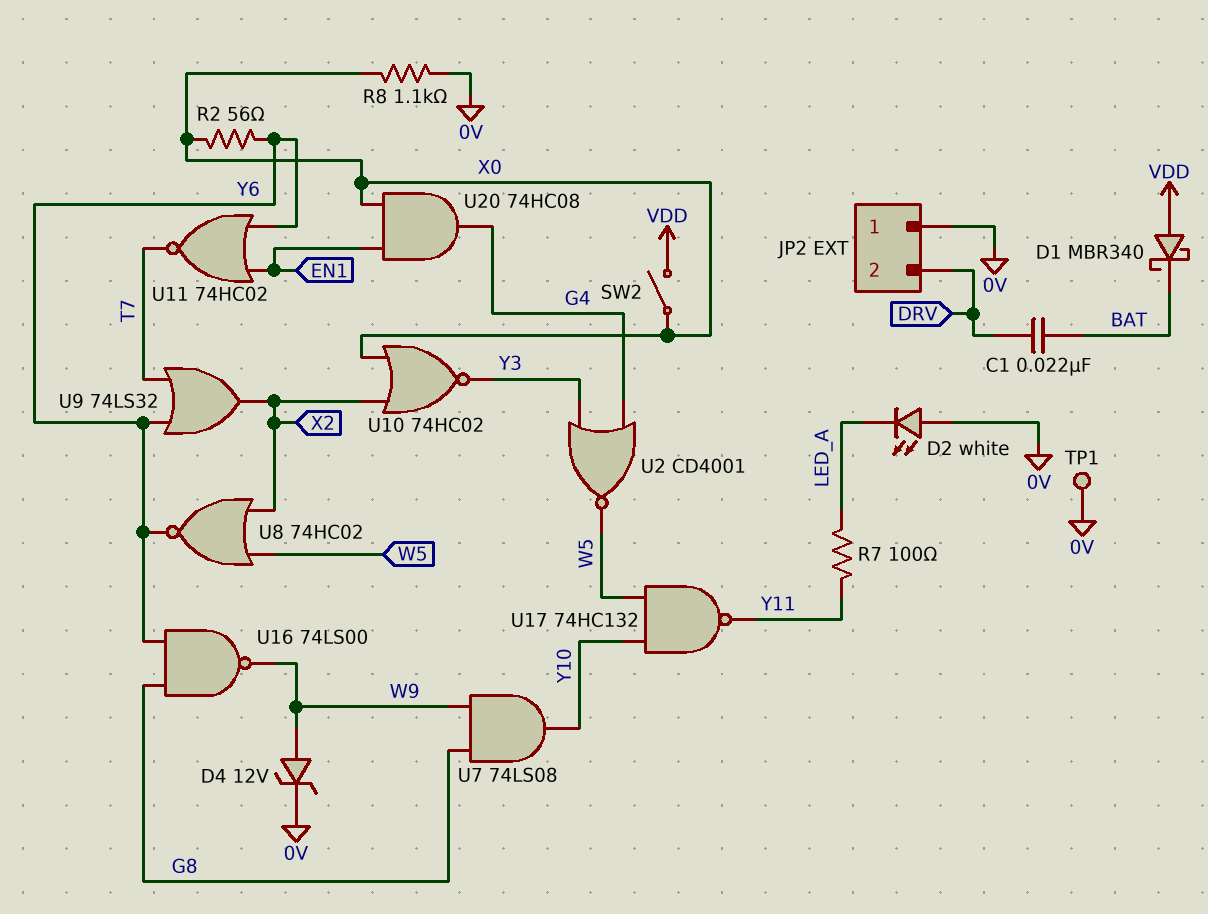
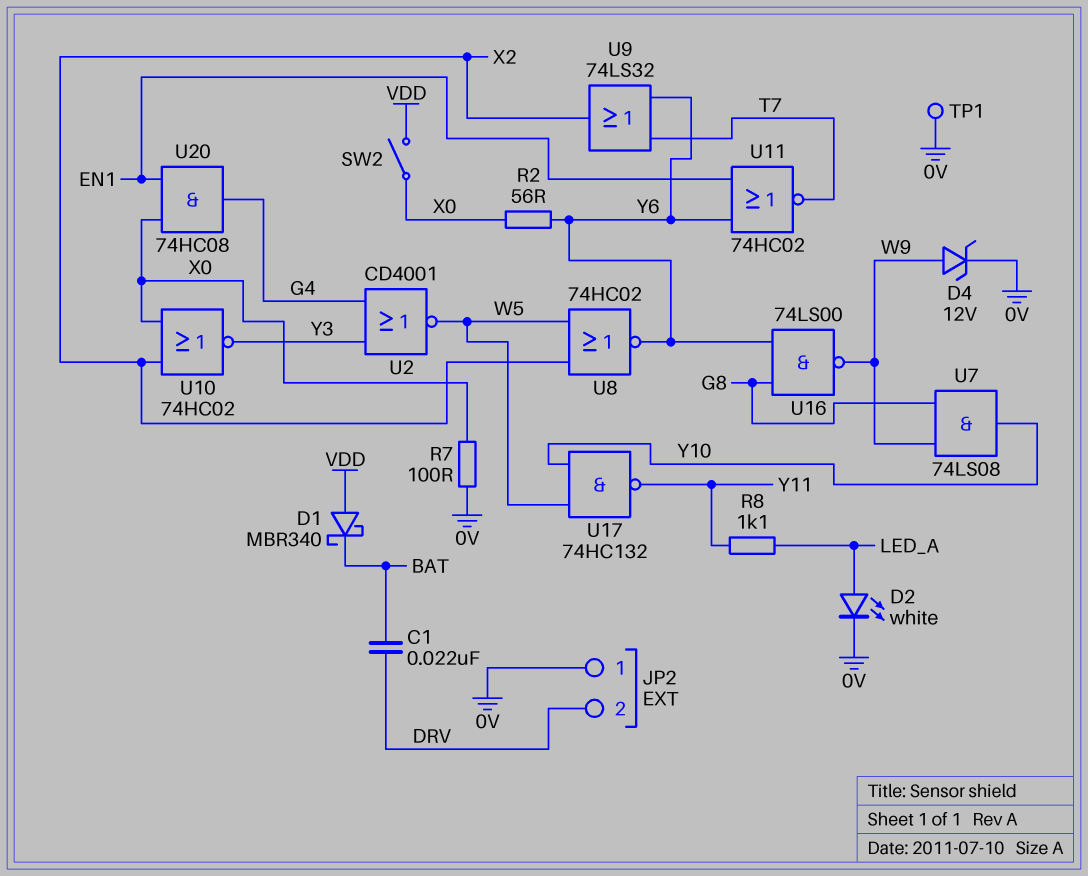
D2: LED white (A 0V, K LED_A) -> LED white (A LED_A, K 0V)
R7: 100 (LED_A, Y11) -> 100 (0V, X0)
R8: 1.1k (0V, X0) -> 1.1k (LED_A, Y11)

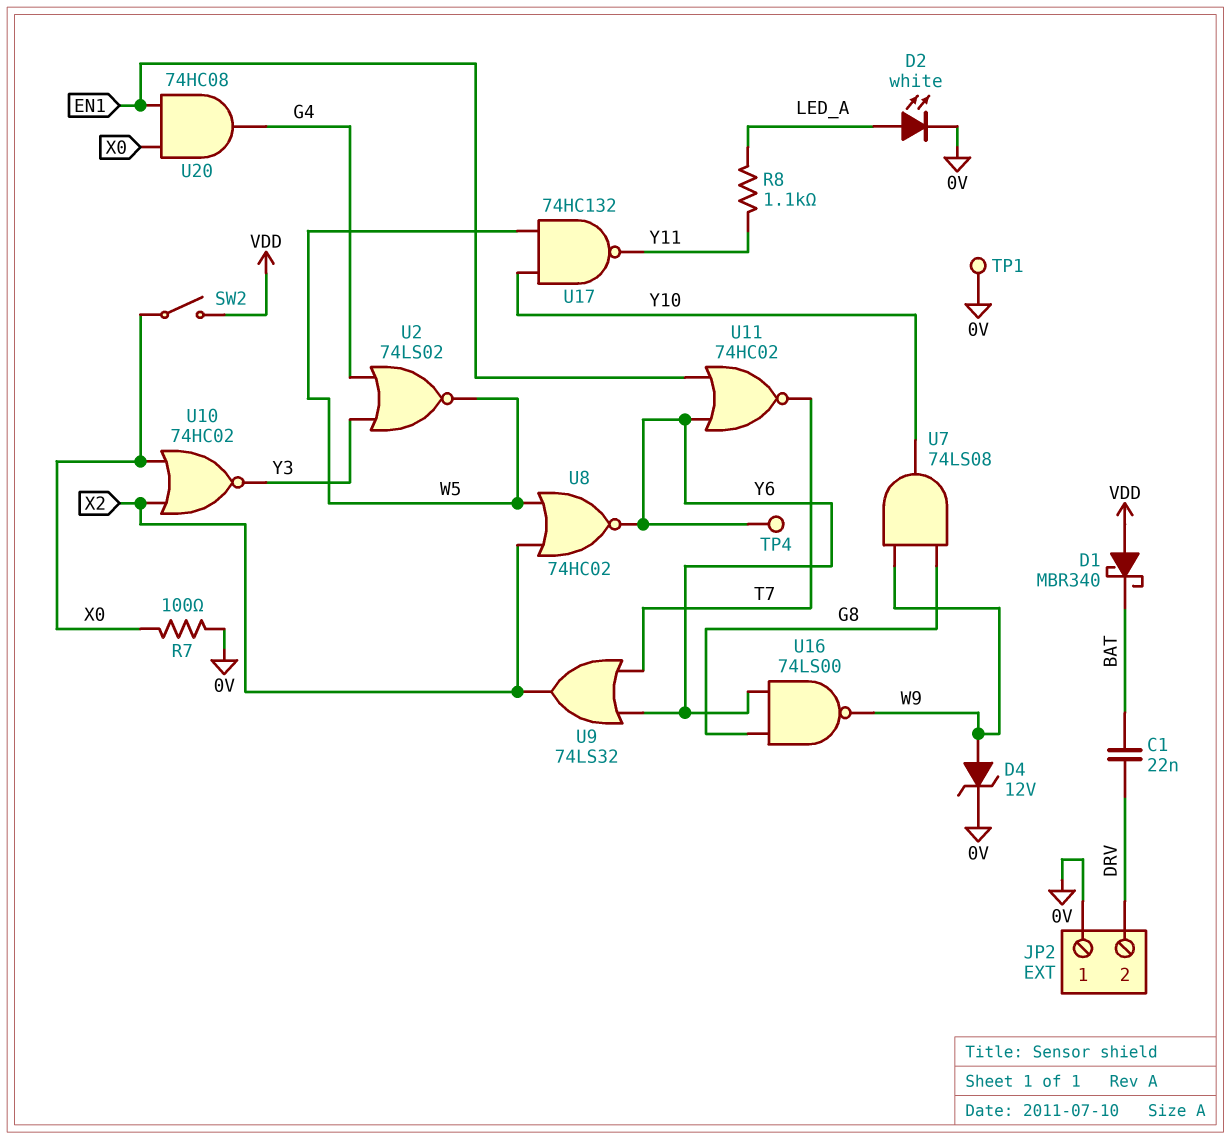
R2: 56 (X0, Y6) -> none
TP4: none -> test point (Y6)
U2: NOR CD4001 (in G4, in Y3, out W5) -> NOR 74LS02 (in G4, in Y3, out W5)

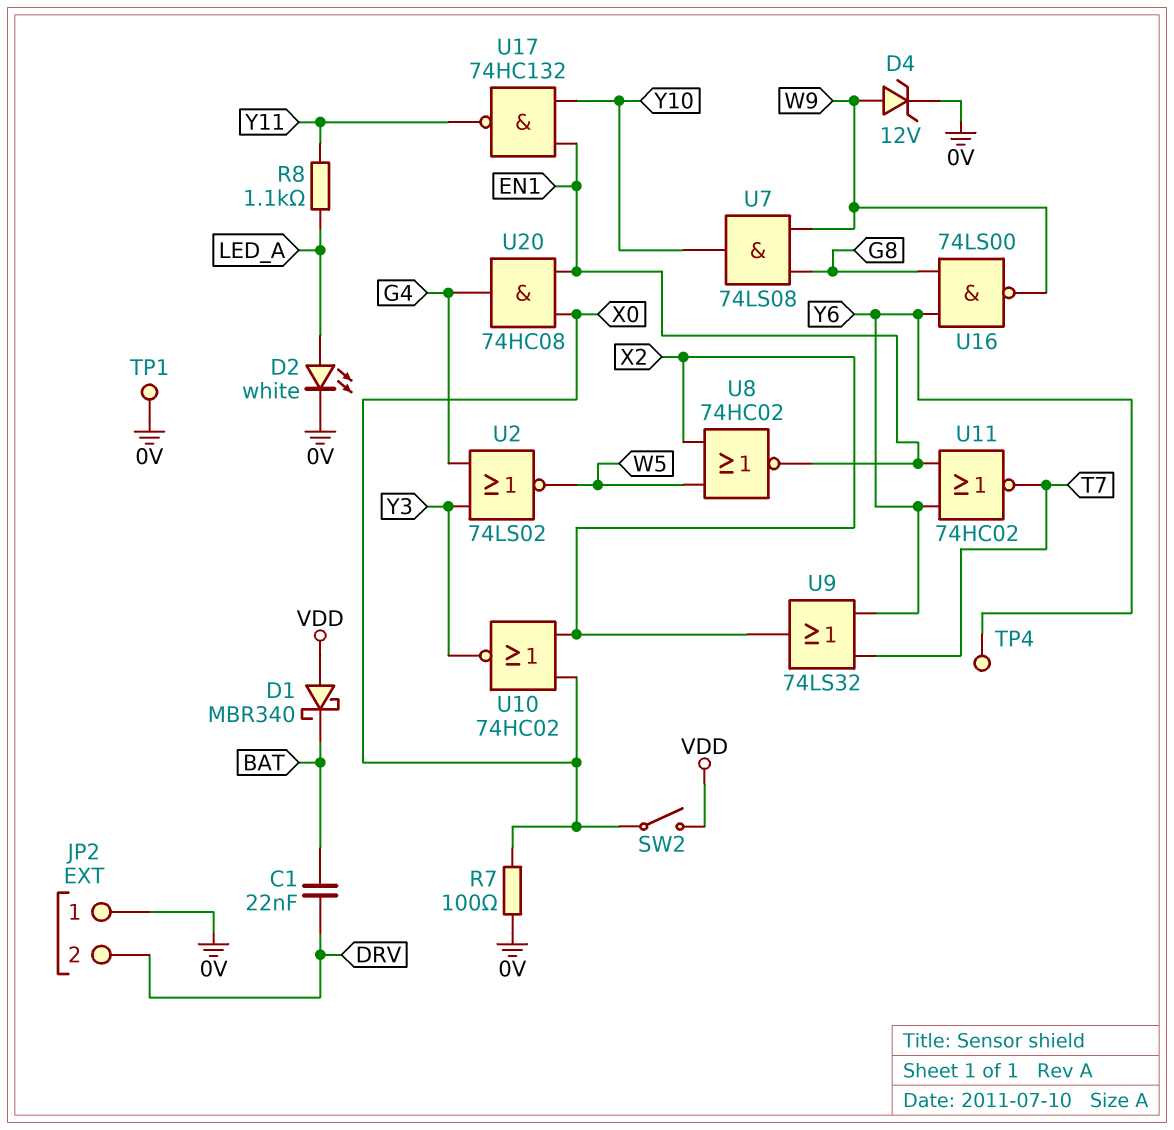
U8: NOR 74HC02 (in W5, in X2, out Y6) -> NOR 74HC02 (in W5, in X2, out EN1)
U17: NAND 74HC132 (in W5, in Y10, out Y11) -> NAND 74HC132 (in EN1, in Y10, out Y11)

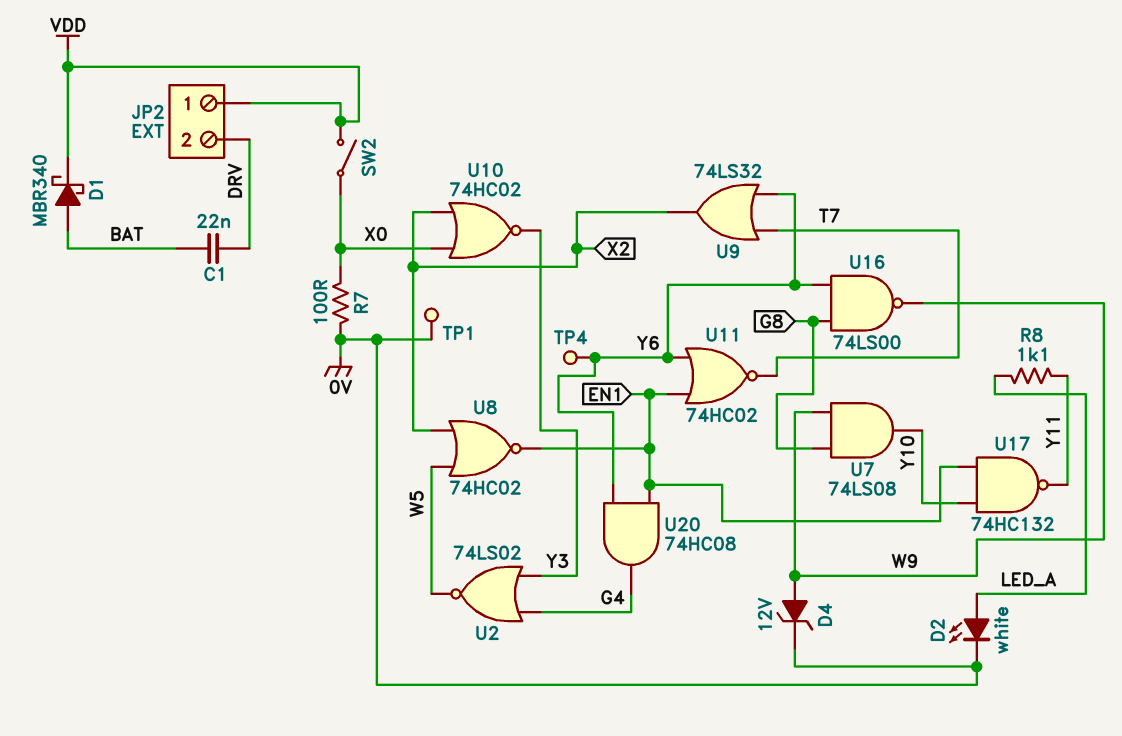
D1: schottky MBR340 (A VDD, K BAT) -> schottky MBR340 (A BAT, K VDD)
JP2 pin 1: 0V -> VDD
U20: AND 74HC08 (in EN1, in X0, out G4) -> AND 74HC08 (in EN1, in Y6, out G4)

